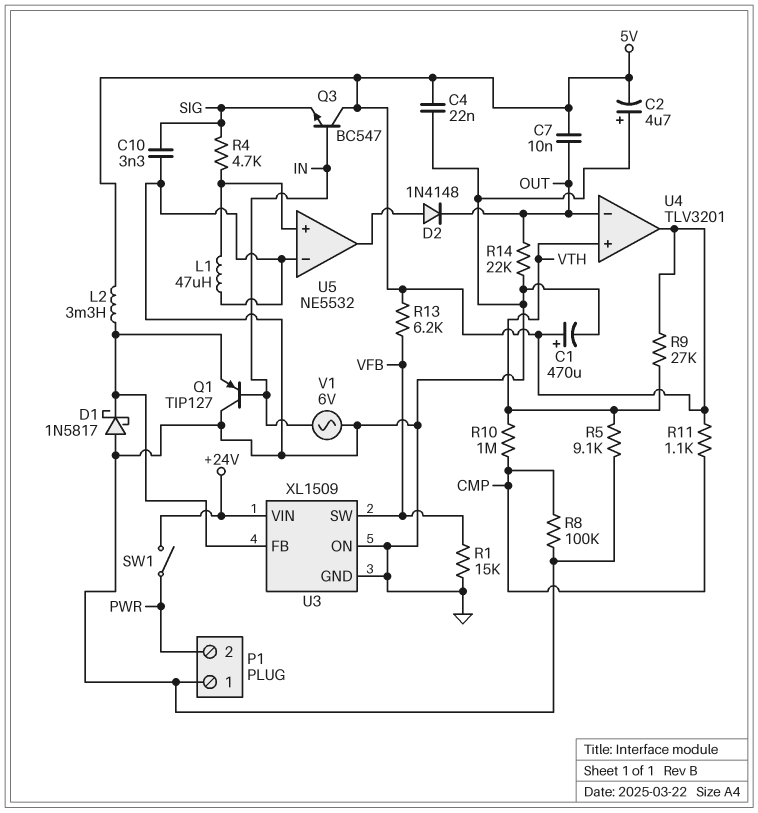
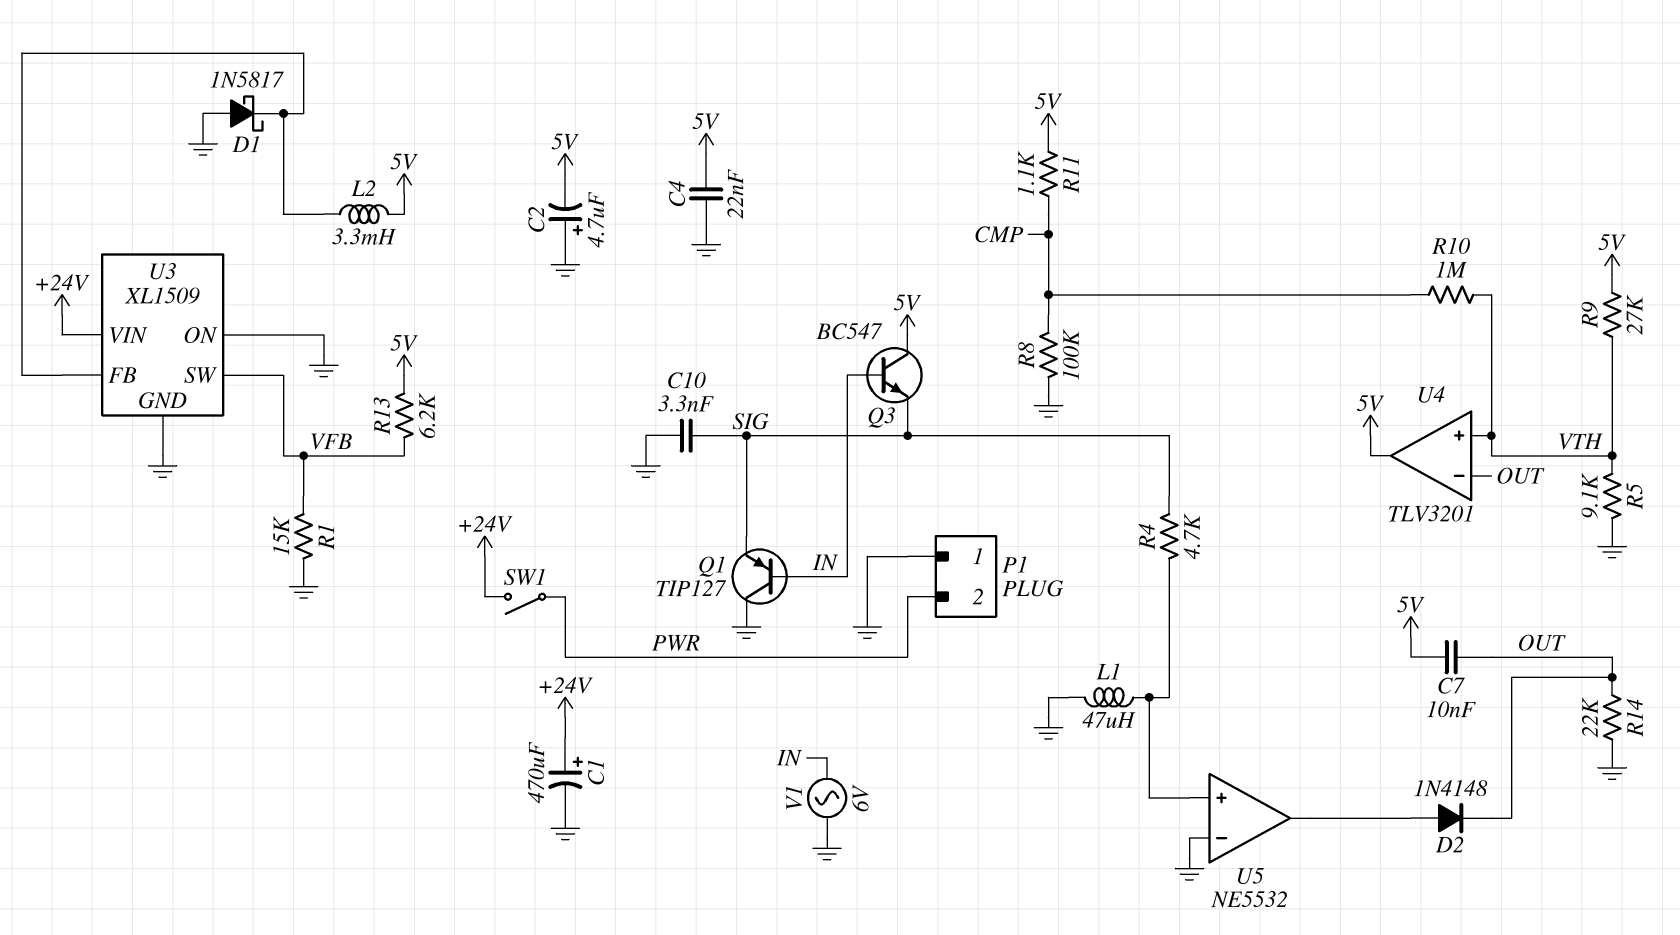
C1: 470uF (plus 5V, minus GND) -> 470uF (plus +24V, minus GND)
Q1: PNP TIP127 (B IN, C GND, E U3/FB) -> PNP TIP127 (B IN, C GND, E SIG)

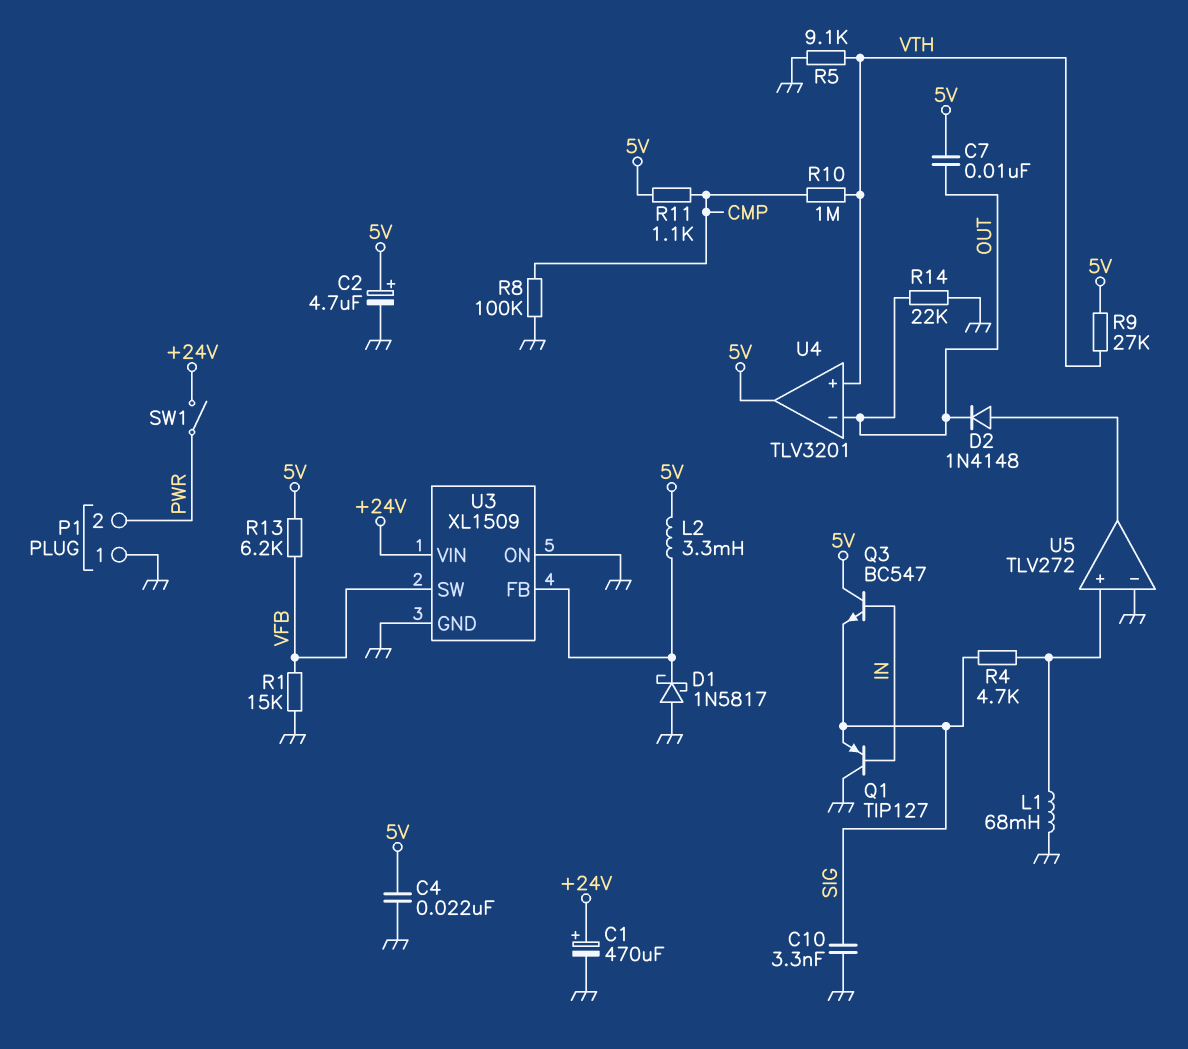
C2: 4.7uF (plus GND, minus 5V) -> 4.7uF (plus 5V, minus GND)
L1: 47uH (GND, U5/in+) -> 68mH (GND, U5/in+)
U5: NE5532 -> TLV272
V1: AC 6V (GND, IN) -> none

